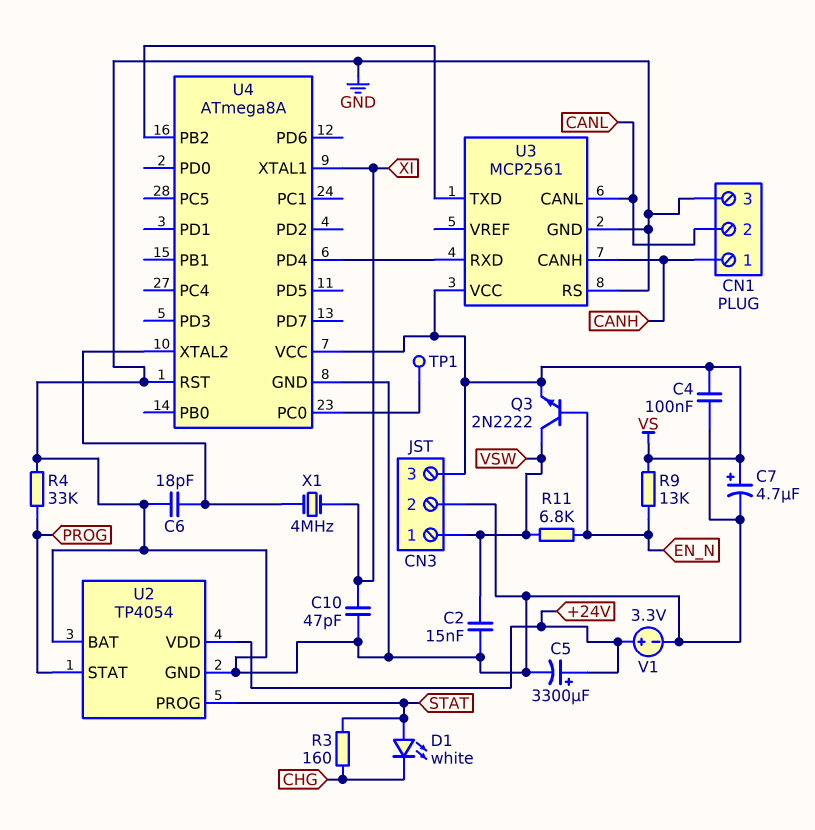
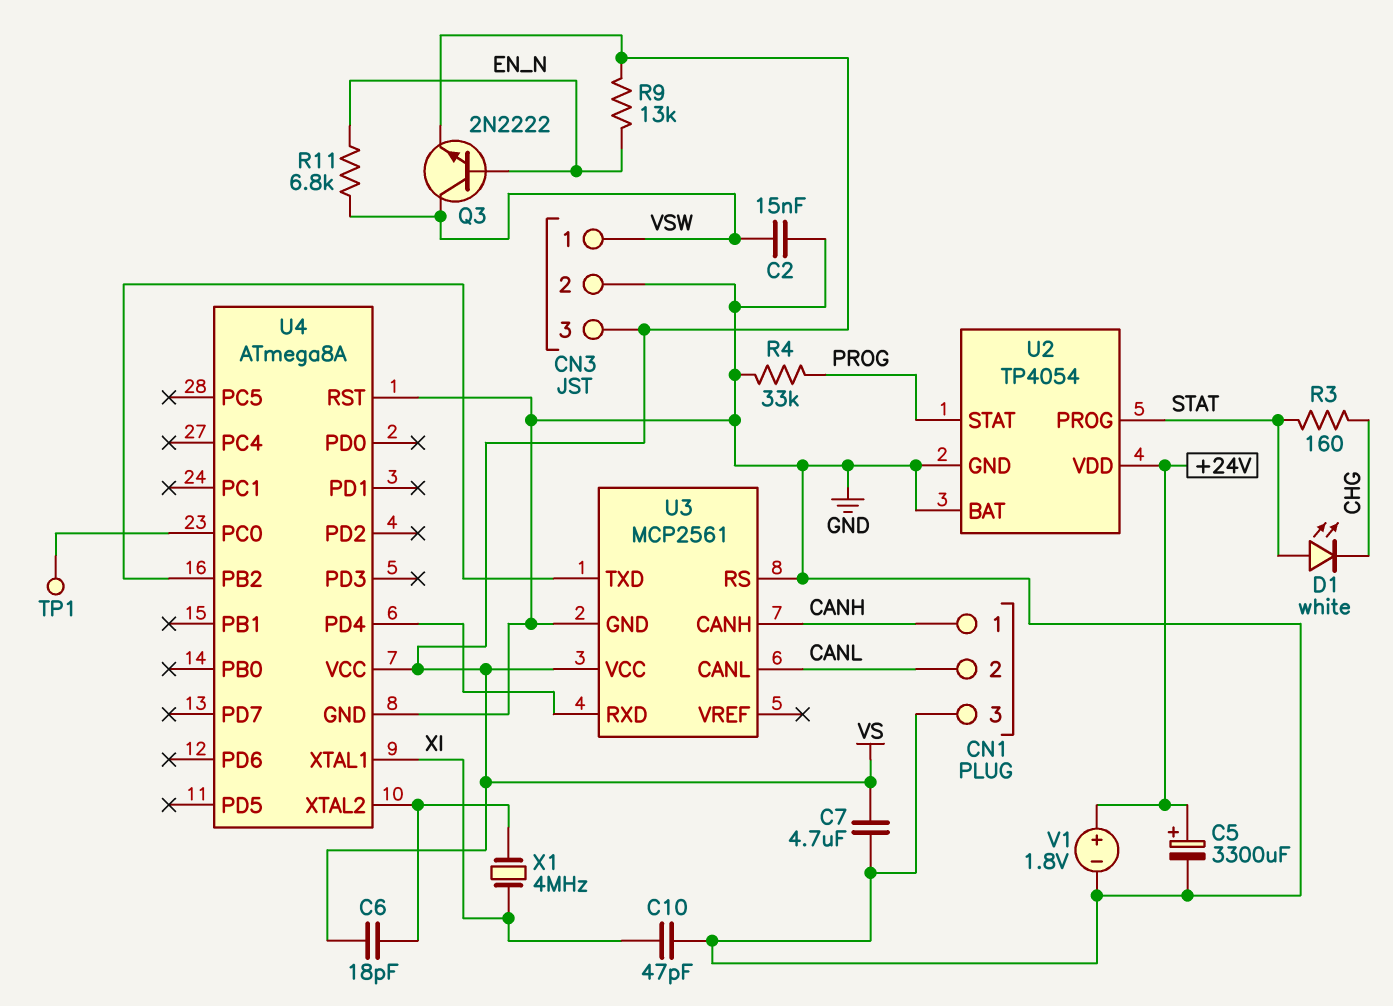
C4: 100nF (GND, VS) -> none
C6: 18pF (GND, U4/XTAL2) -> 18pF (U4/XTAL2, VS)
C7: 4.7uF (plus VS, minus GND) -> 4.7uF (GND, VS)
V1: 3.3V (plus +24V, minus GND) -> 1.8V (plus +24V, minus GND)

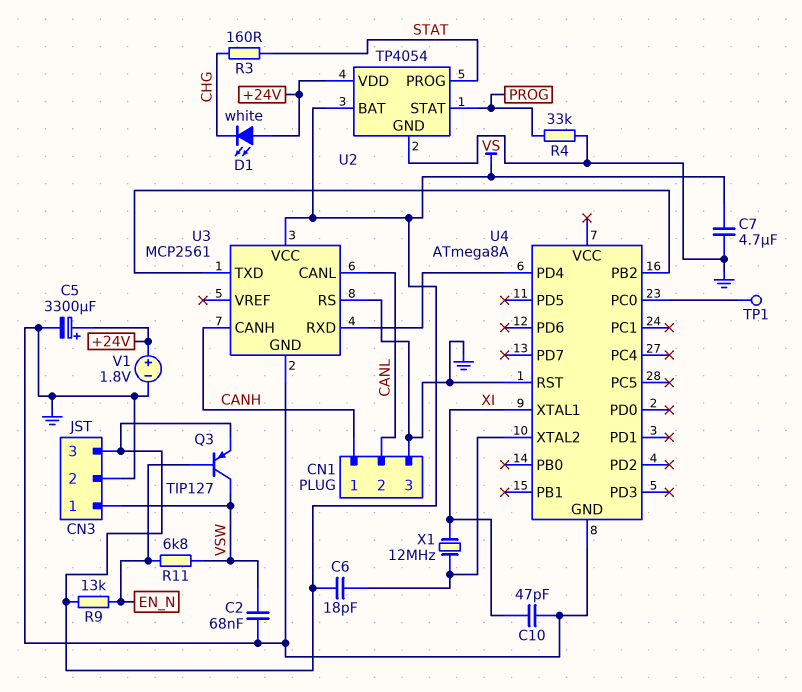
C2: 15nF (GND, VSW) -> 68nF (GND, VSW)
D1: LED white (A STAT, K CHG) -> LED white (A +24V, K CHG)
Q3: NPN 2N2222 (B EN_N, C VSW, E VS) -> PNP TIP127 (B EN_N, C VSW, E VS)
U2 pin BAT: GND -> VS
U4 pin VCC: VS -> none
X1: 4MHz (U4/XTAL2, XI) -> 12MHz (U4/XTAL2, XI)

